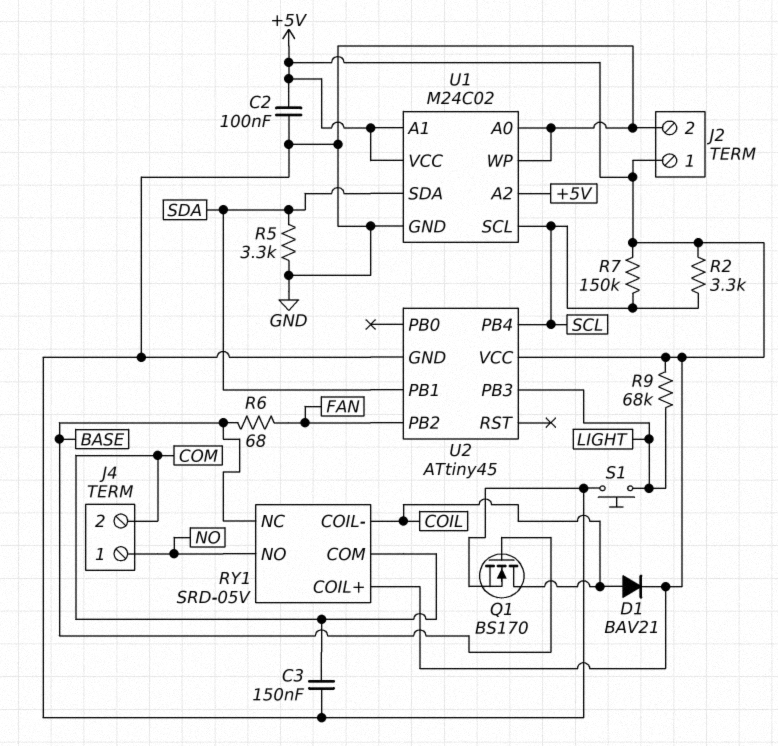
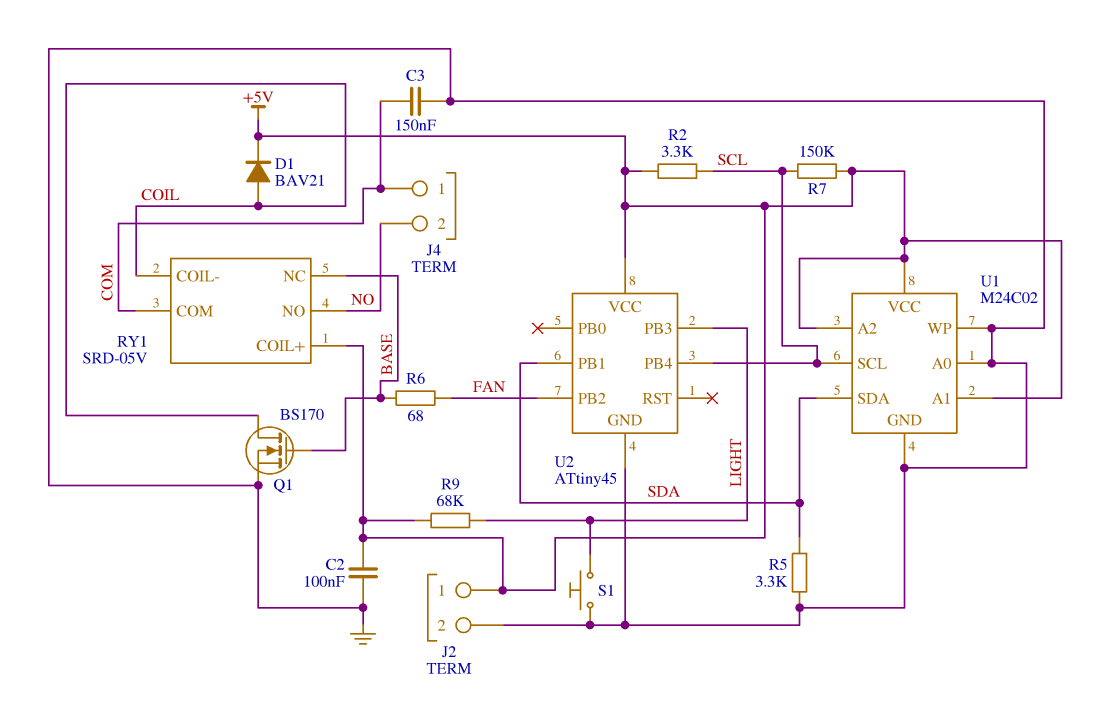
J4 pin 1: NO -> COM
J4 pin 2: COM -> NO

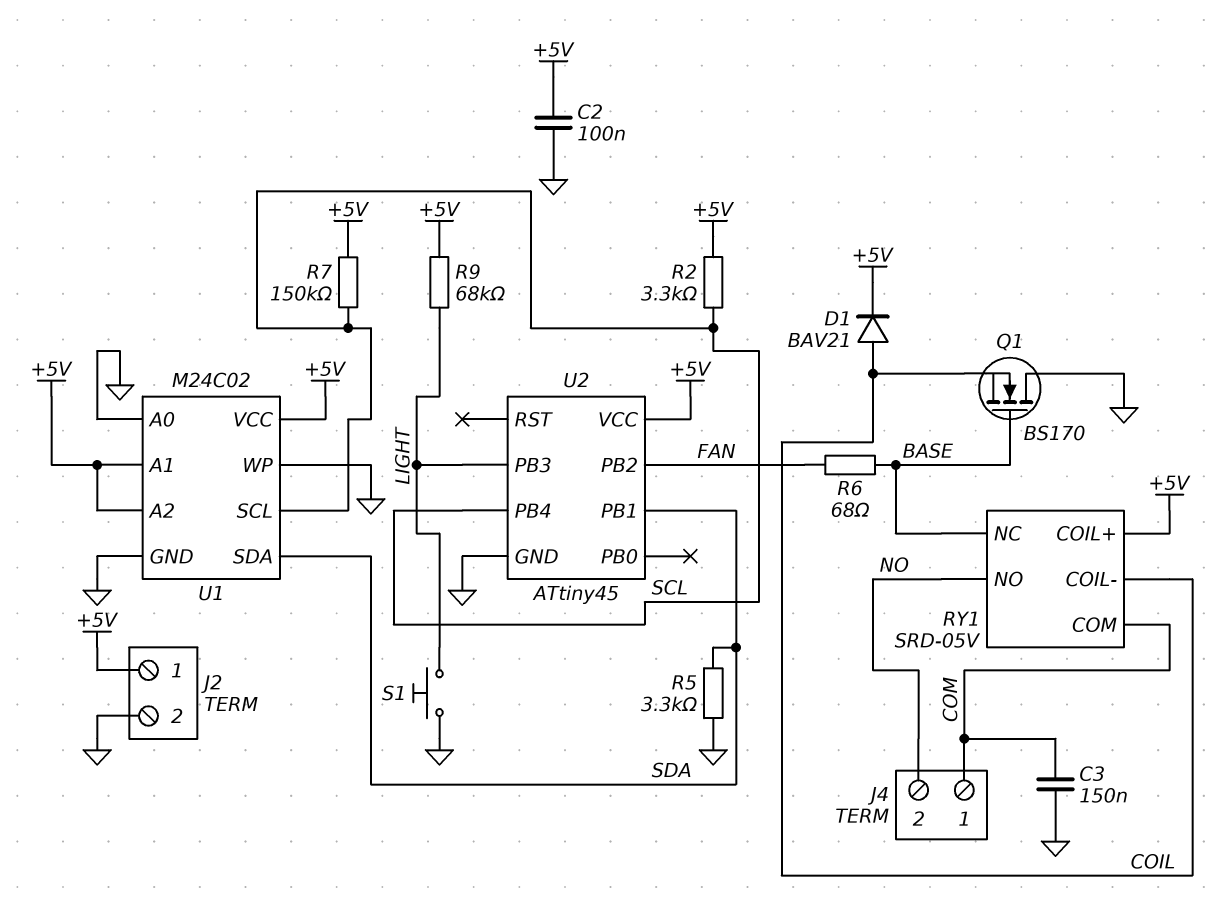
Q1: NMOS BS170 (G BASE, D COIL, S GND) -> NMOS BS170 (G BASE, D GND, S COIL)

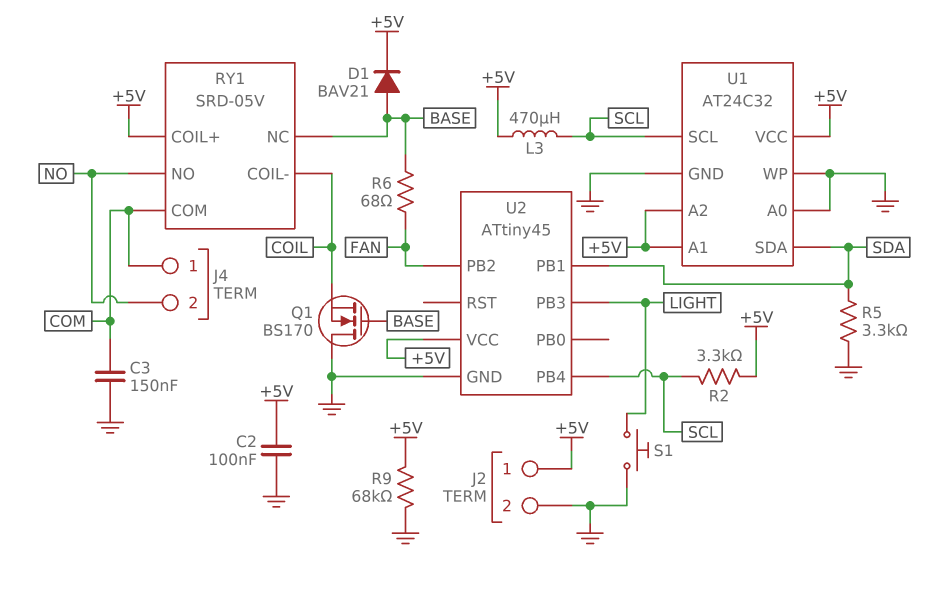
D1: diode BAV21 (A COIL, K +5V) -> diode BAV21 (A BASE, K +5V)
L3: none -> 470uH (+5V, SCL)
R7: 150k (+5V, SCL) -> none
R9: 68k (+5V, LIGHT) -> 68k (+5V, GND)
U1: M24C02 -> AT24C32

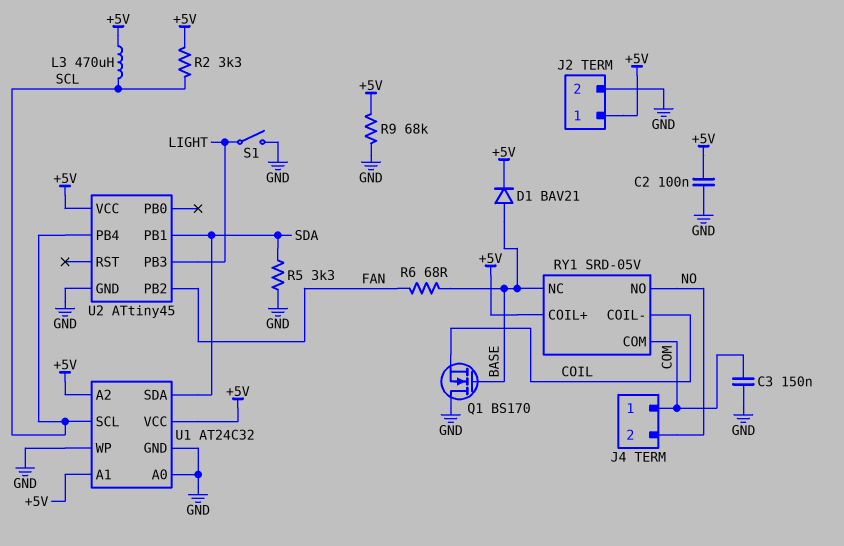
S1: button (GND, LIGHT) -> switch (GND, LIGHT)

